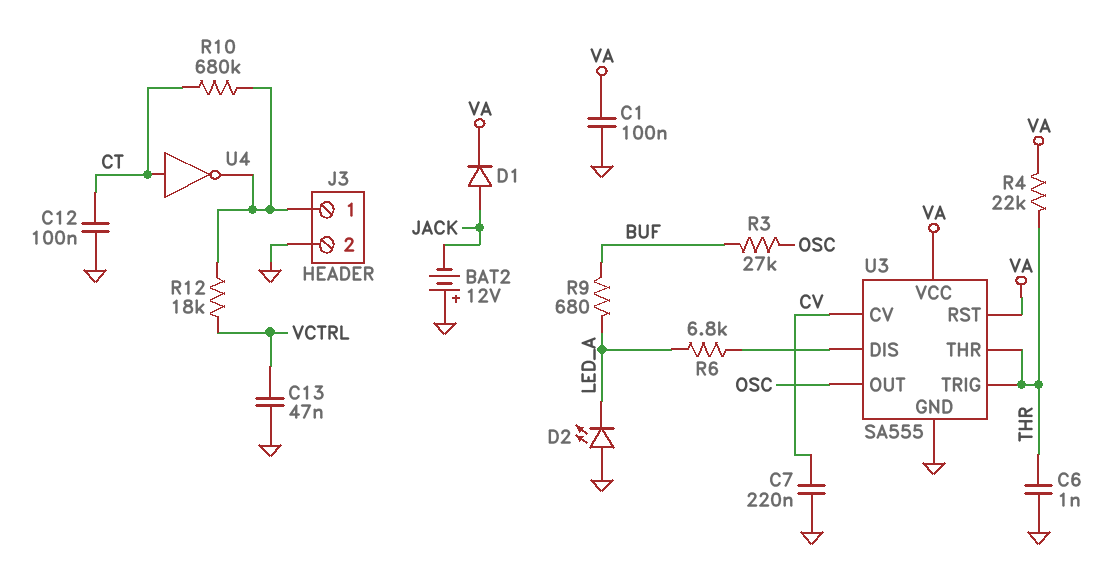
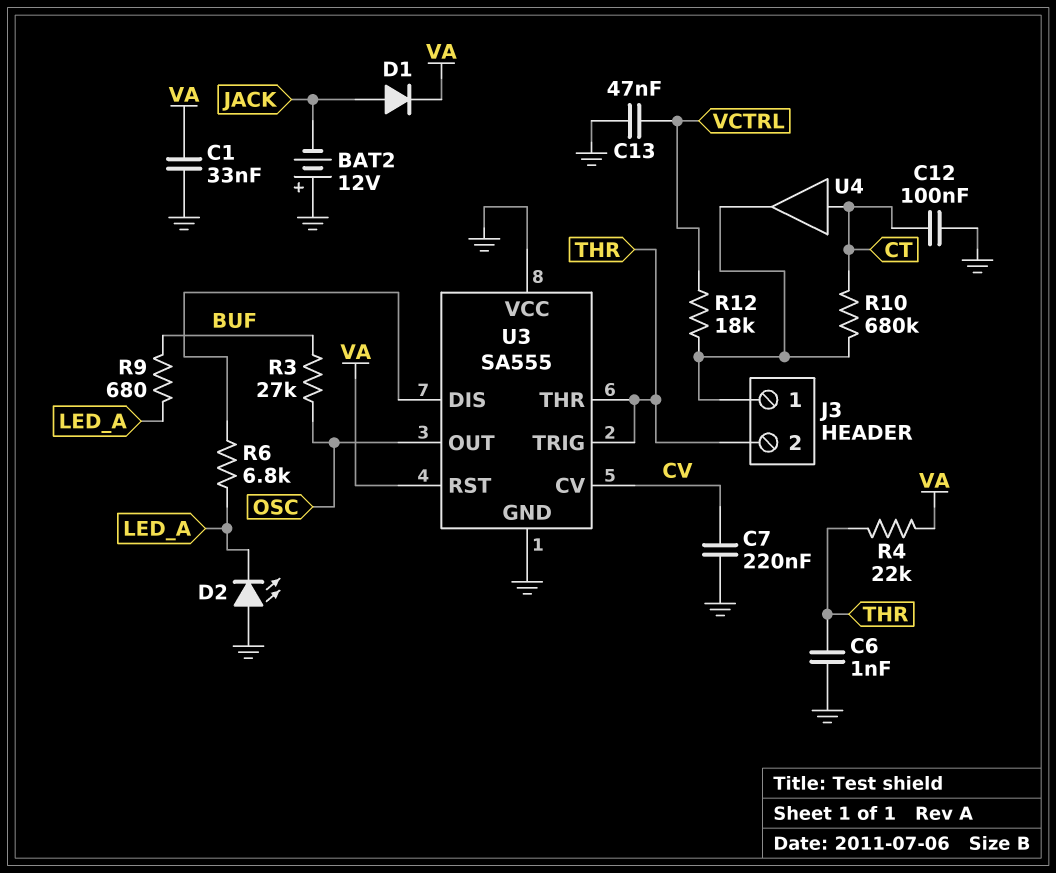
C1: 100nF (GND, VA) -> 33nF (GND, VA)
J3 pin 2: GND -> THR
U3 pin VCC: VA -> GND
U4: NOT (in CT, out J3/1) -> buffer (in CT, out J3/1)

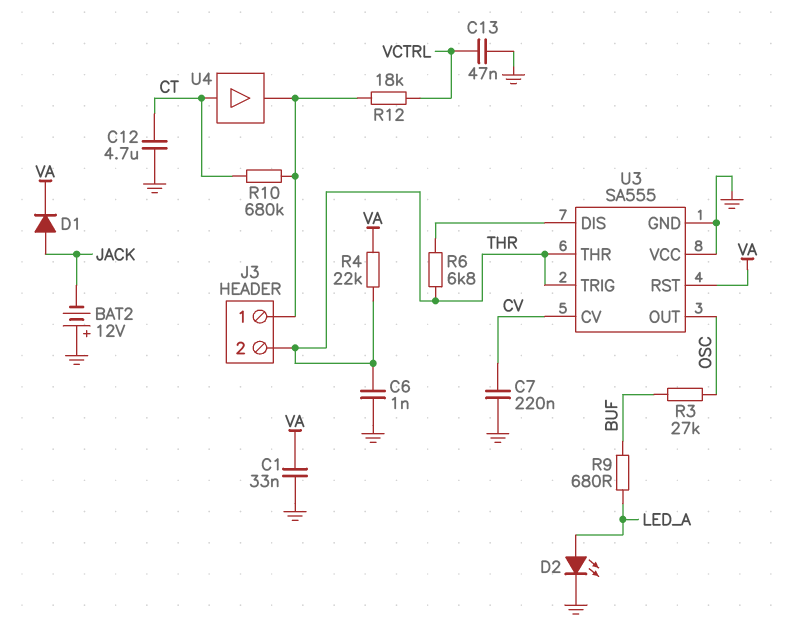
C12: 100nF (CT, GND) -> 4.7uF (CT, GND)
D2: LED (A GND, K LED_A) -> LED (A LED_A, K GND)
R6: 6.8k (LED_A, U3/DIS) -> 6.8k (THR, U3/DIS)

